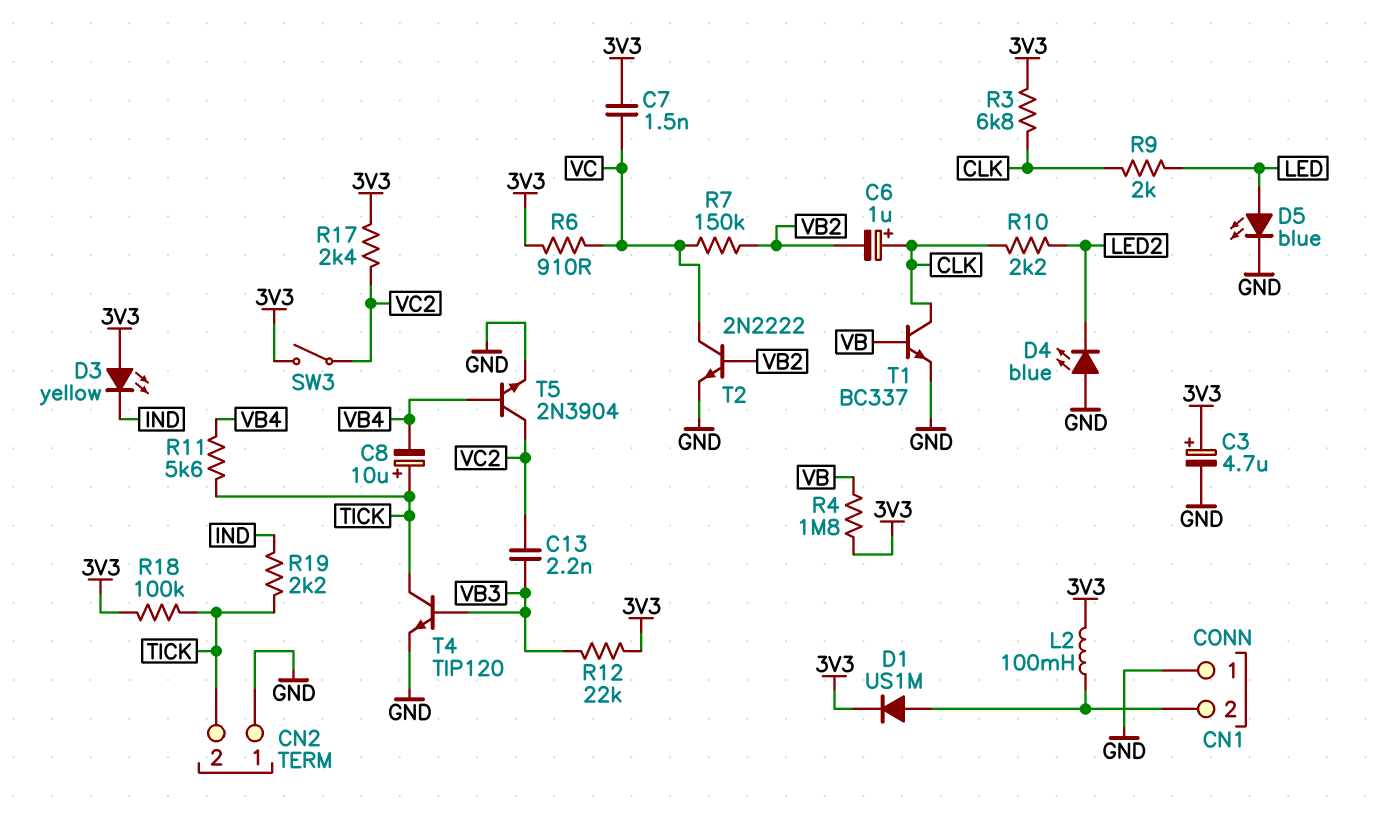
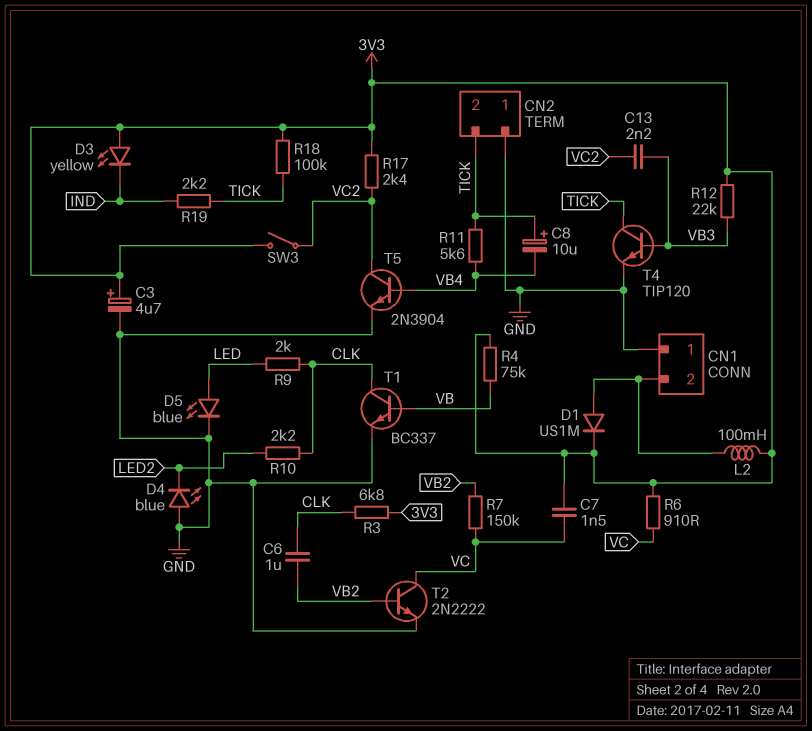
C6: 1uF (plus CLK, minus VB2) -> 1uF (CLK, VB2)
R4: 1.8M (3V3, VB) -> 75k (3V3, VB)

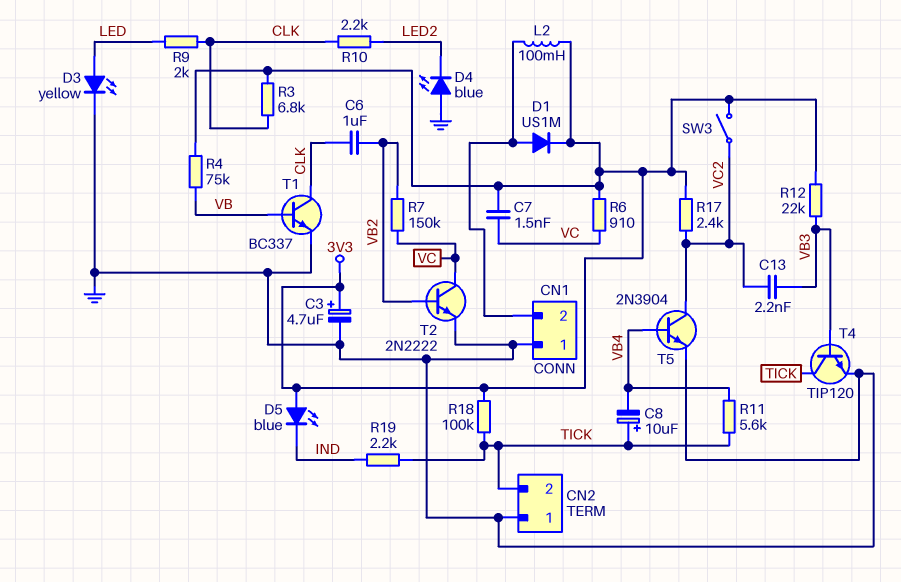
D3: LED yellow (A 3V3, K IND) -> LED yellow (A LED, K GND)
D5: LED blue (A LED, K GND) -> LED blue (A 3V3, K IND)

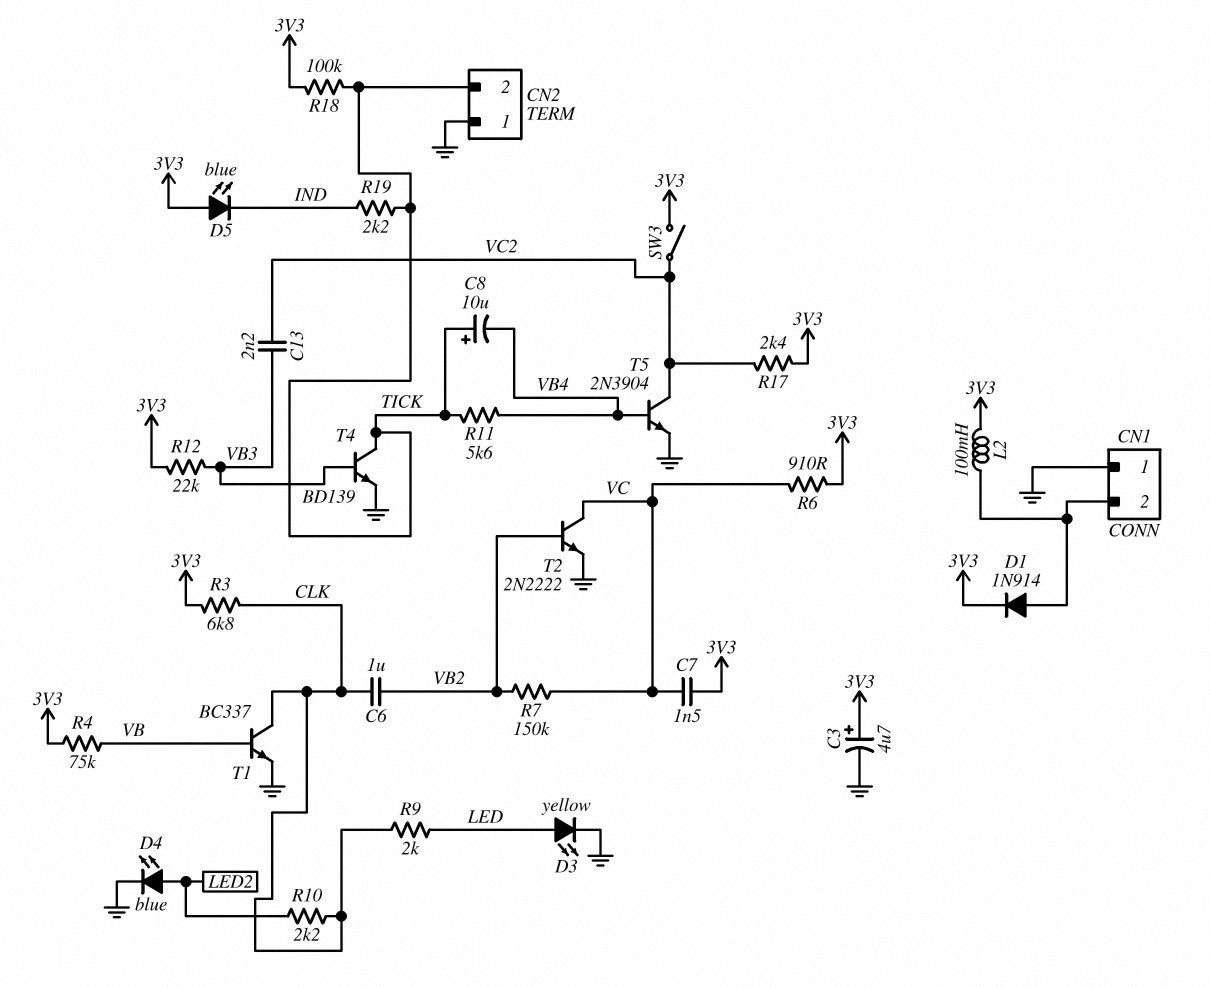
D1: diode US1M (A CN1/2, K 3V3) -> diode 1N914 (A CN1/2, K 3V3)
D4: LED blue (A GND, K LED2) -> LED blue (A LED2, K GND)
T4: NPN TIP120 (B VB3, C TICK, E GND) -> NPN BD139 (B VB3, C TICK, E GND)

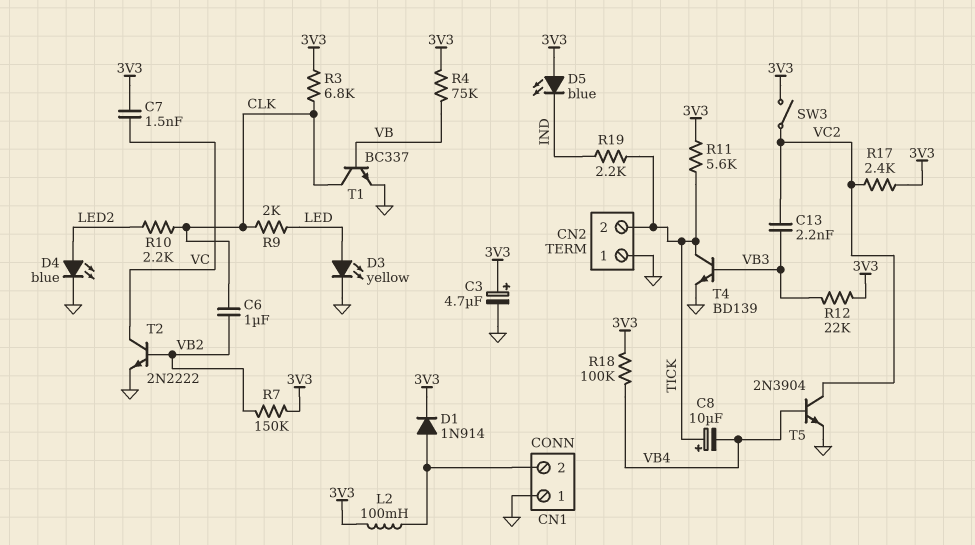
R6: 910 (3V3, VC) -> none
R7: 150k (VB2, VC) -> 150k (3V3, VB2)
R11: 5.6k (TICK, VB4) -> 5.6k (3V3, TICK)
R18: 100k (3V3, TICK) -> 100k (3V3, VB4)

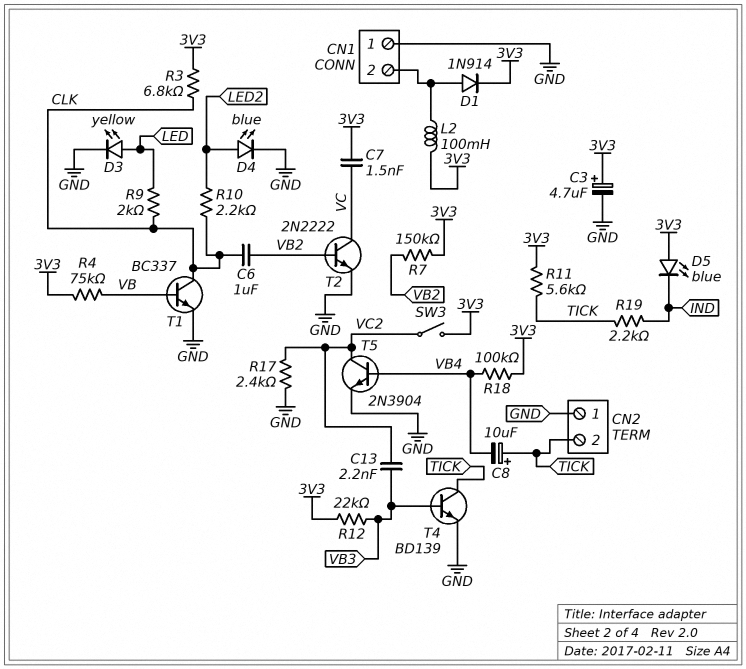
R17: 2.4k (3V3, VC2) -> 2.4k (GND, VC2)

